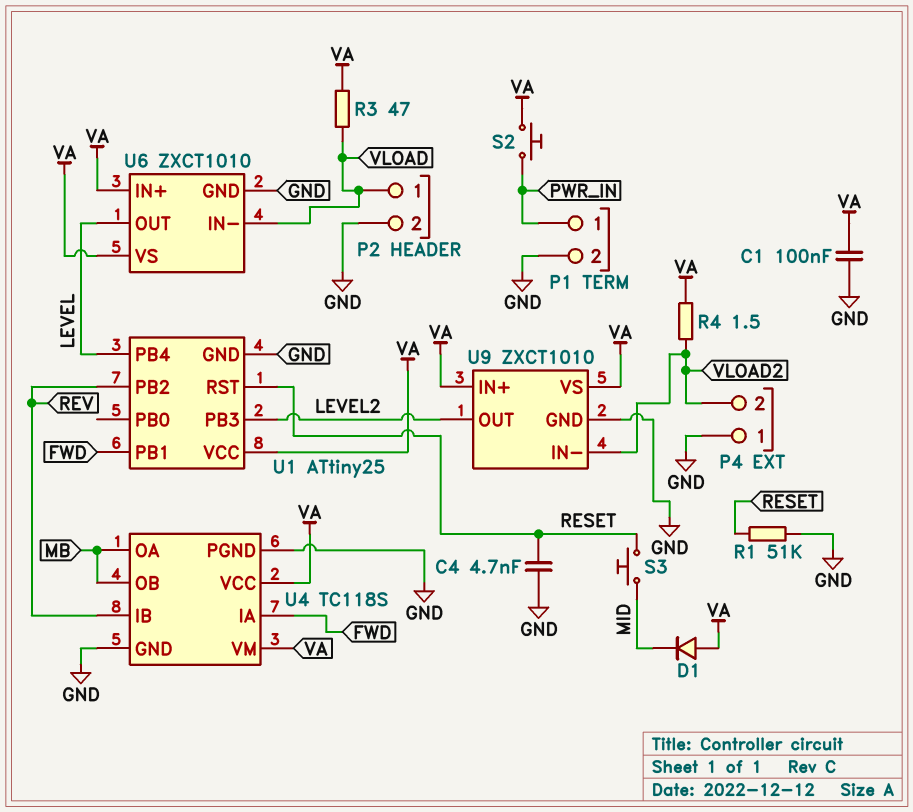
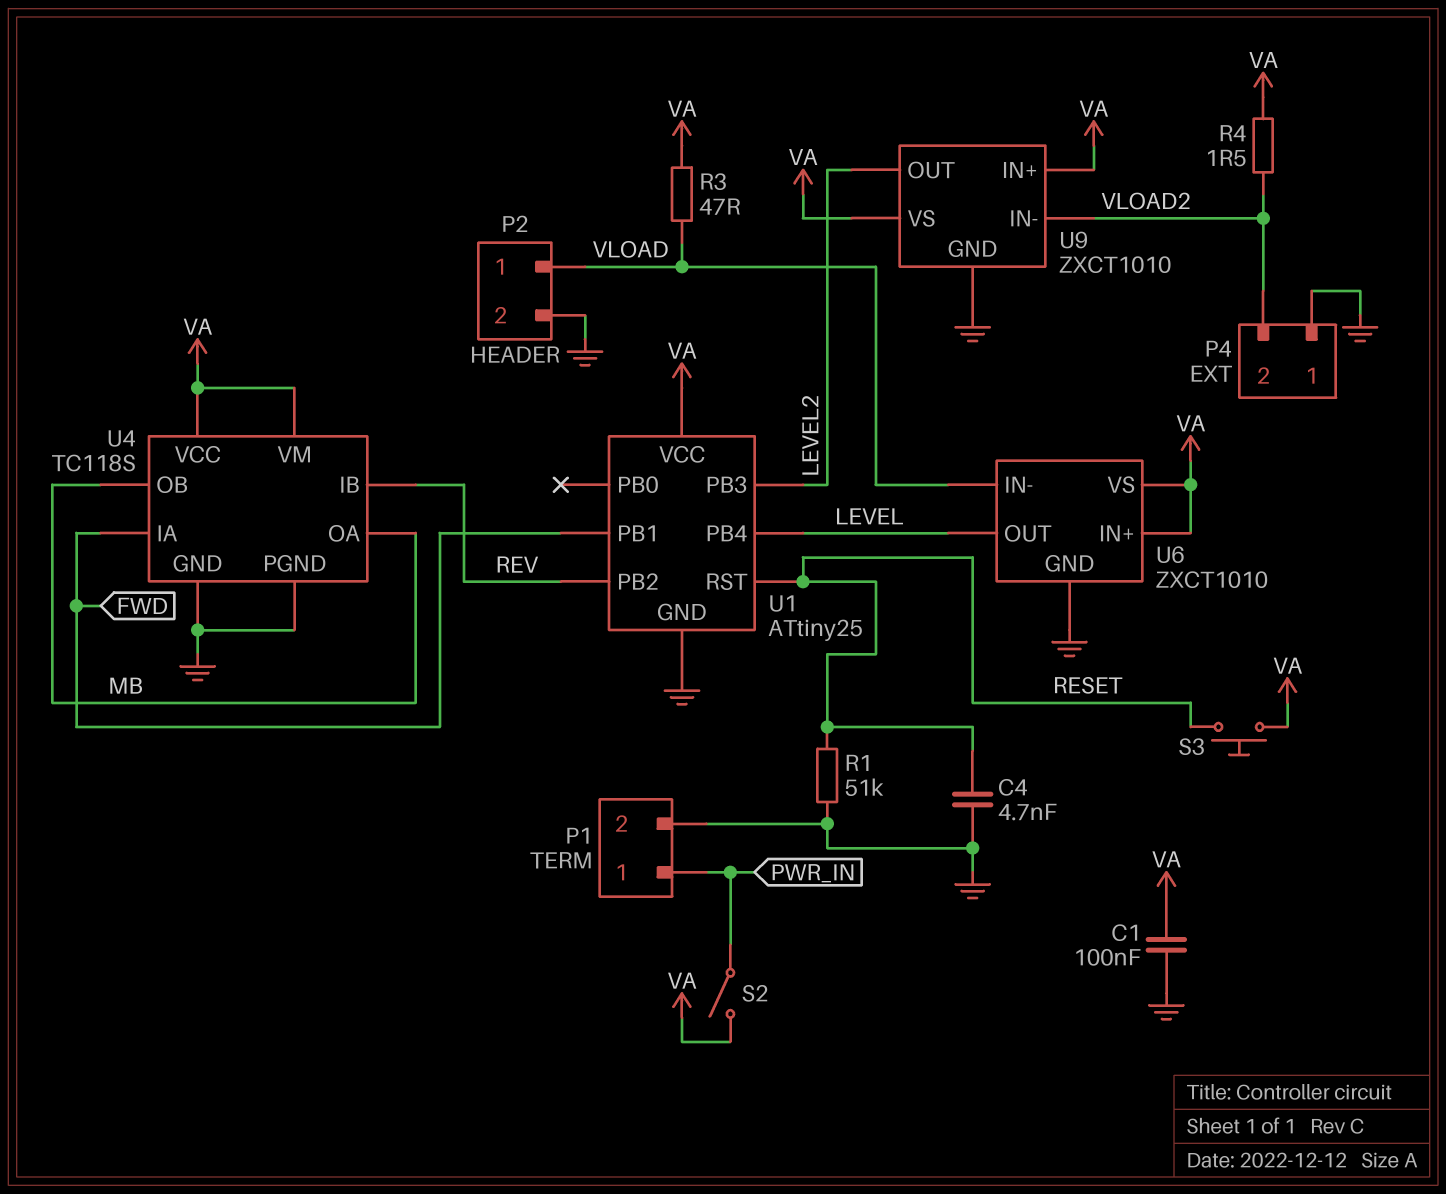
D1: diode (A VA, K MID) -> none
S2: button (PWR_IN, VA) -> switch (PWR_IN, VA)
S3: button (MID, RESET) -> button (RESET, VA)

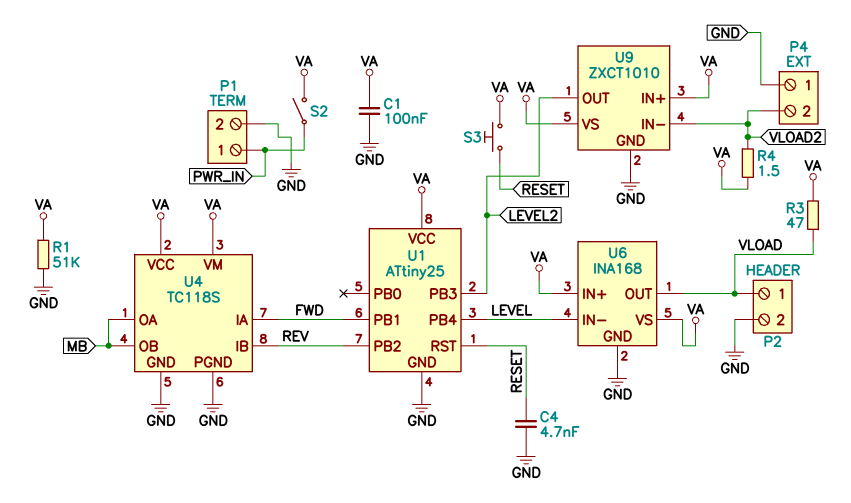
R1: 51k (GND, RESET) -> 51k (GND, VA)
U6: ZXCT1010 -> INA168
U6 pin IN-: VLOAD -> LEVEL
U6 pin OUT: LEVEL -> VLOAD

